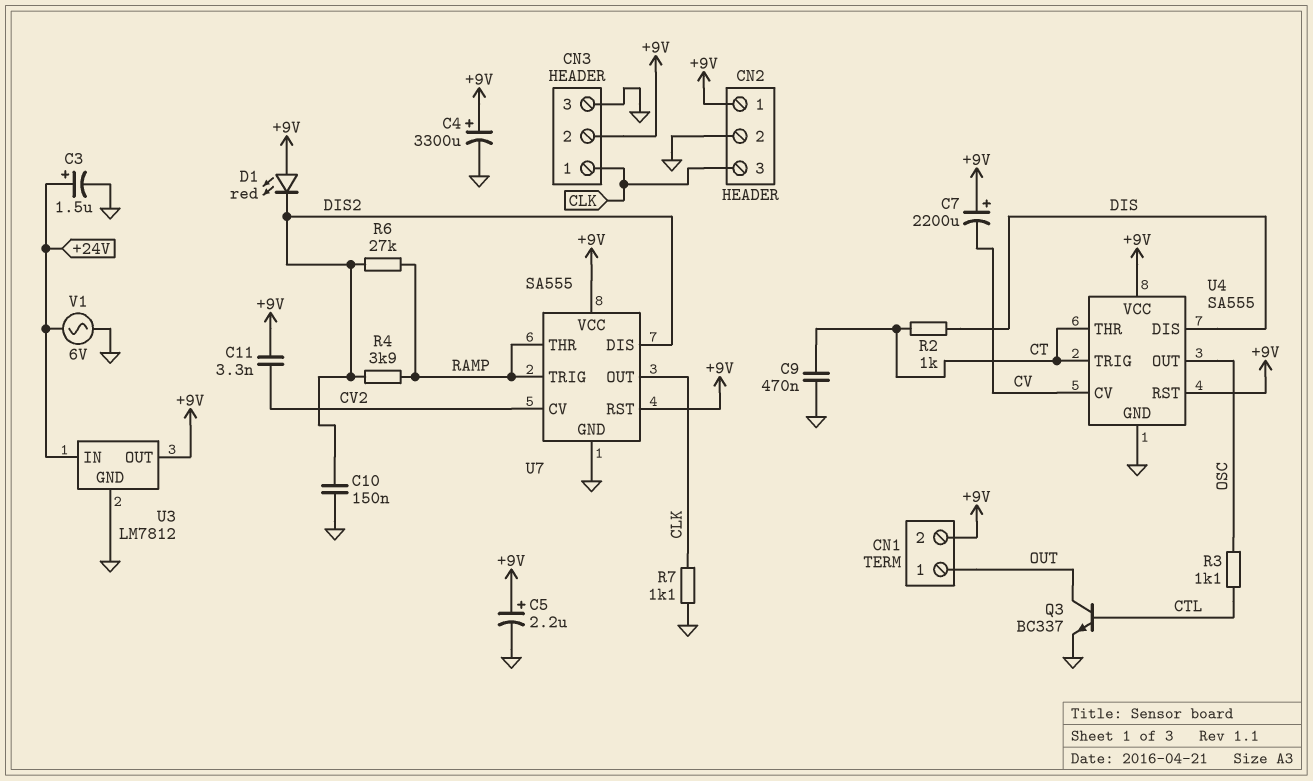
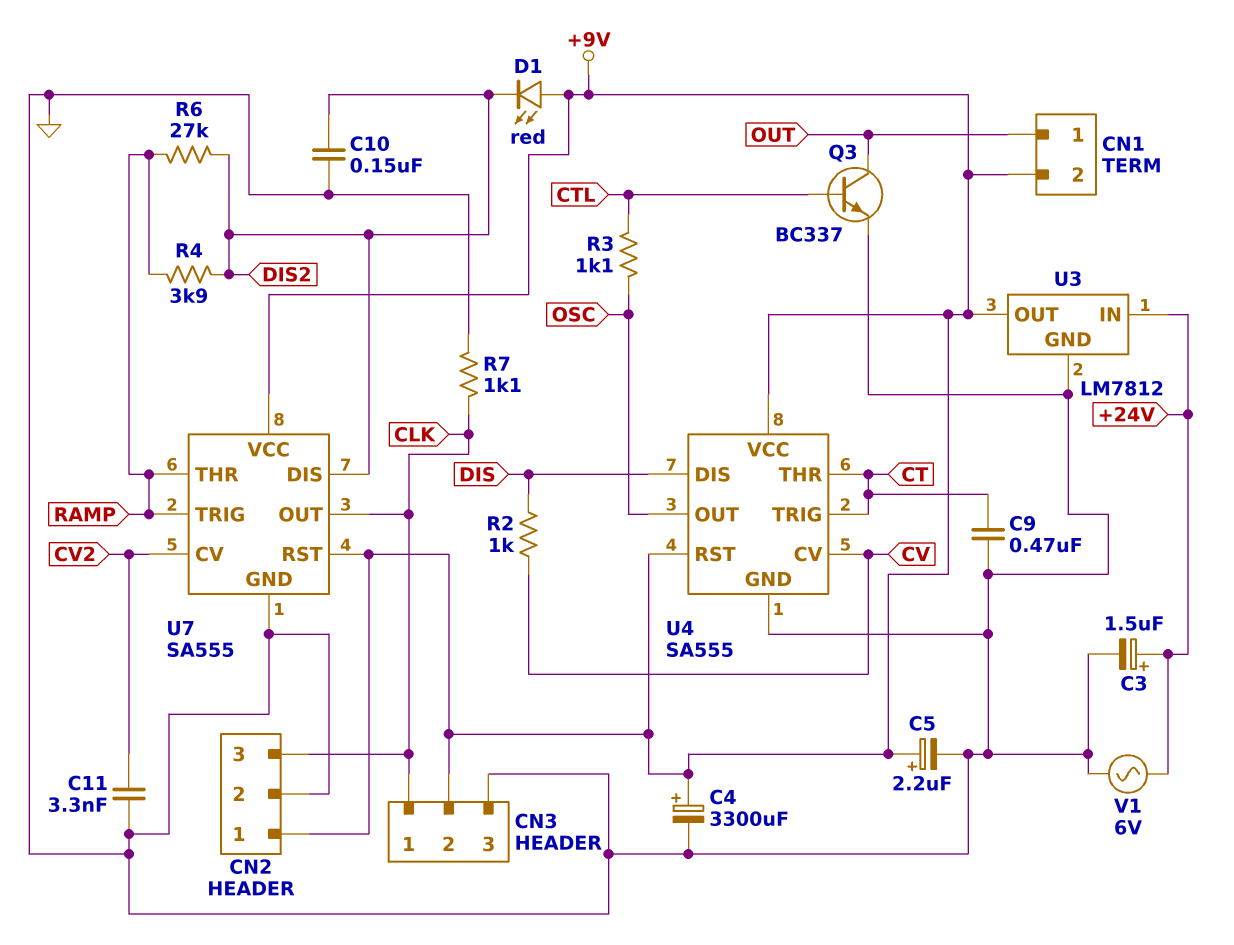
C7: 2200uF (plus +9V, minus CV) -> none
C11: 3.3nF (+9V, CV2) -> 3.3nF (CV2, GND)
R2: 1k (CT, DIS) -> 1k (CV, DIS)

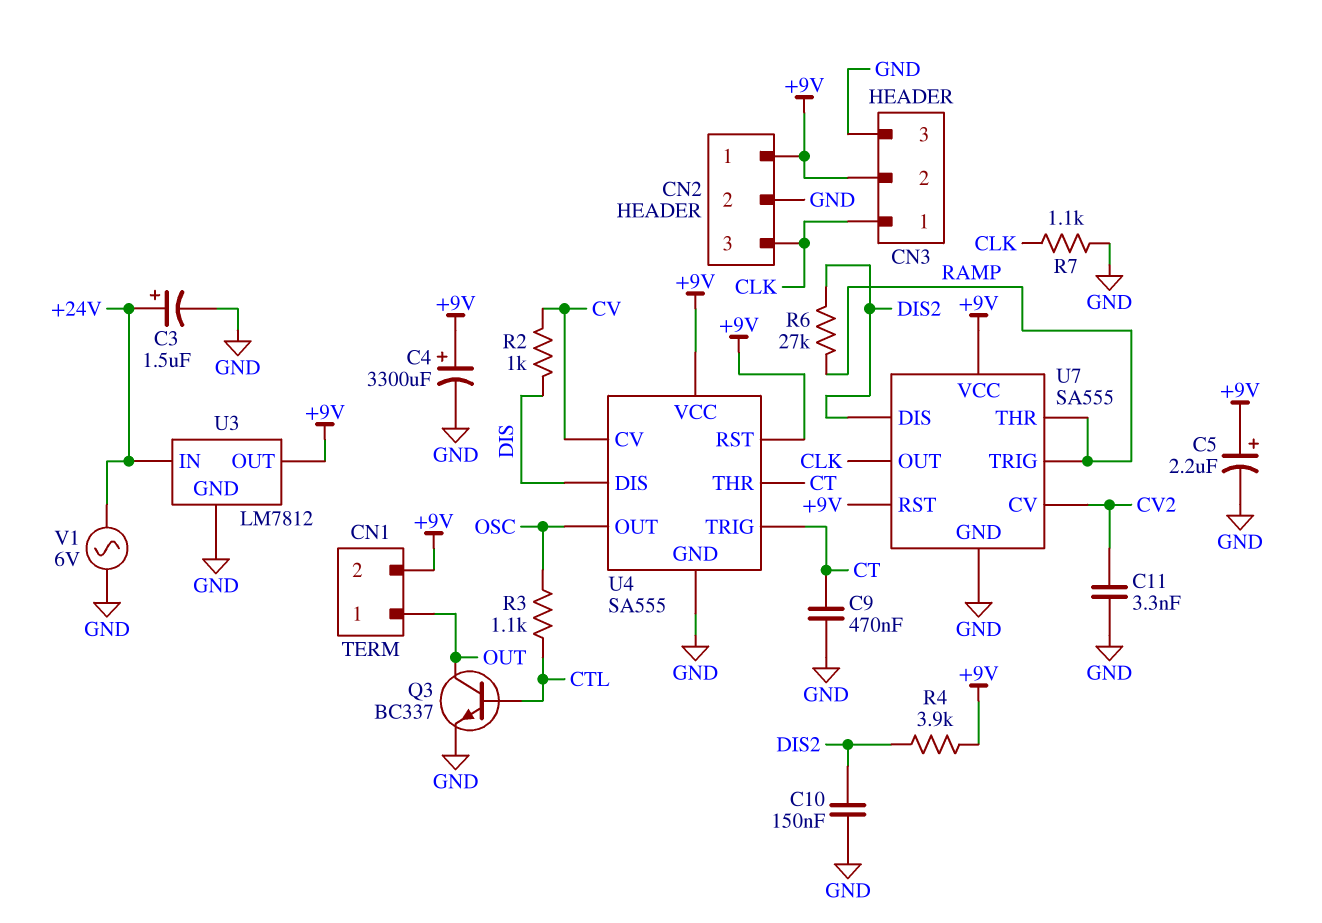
D1: LED red (A +9V, K DIS2) -> none
R4: 3.9k (DIS2, RAMP) -> 3.9k (+9V, DIS2)

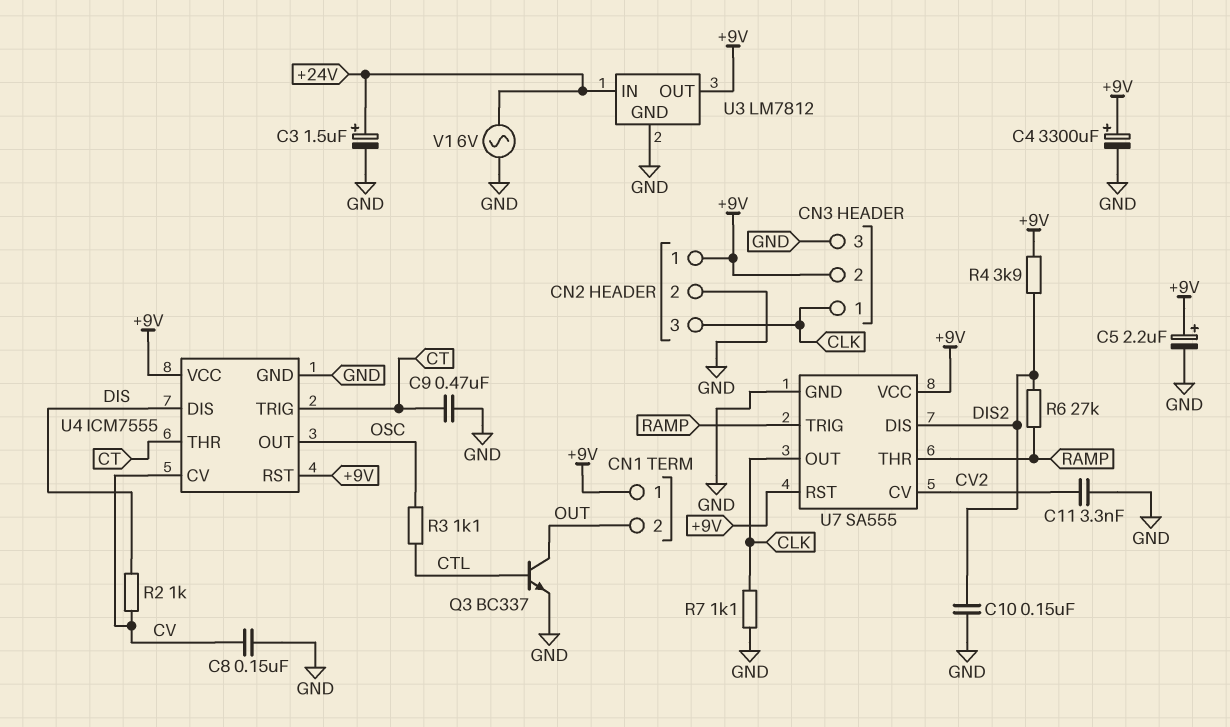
C8: none -> 150nF (CV, GND)
CN1 pin 1: OUT -> +9V
CN1 pin 2: +9V -> OUT
U4: SA555 -> ICM7555

